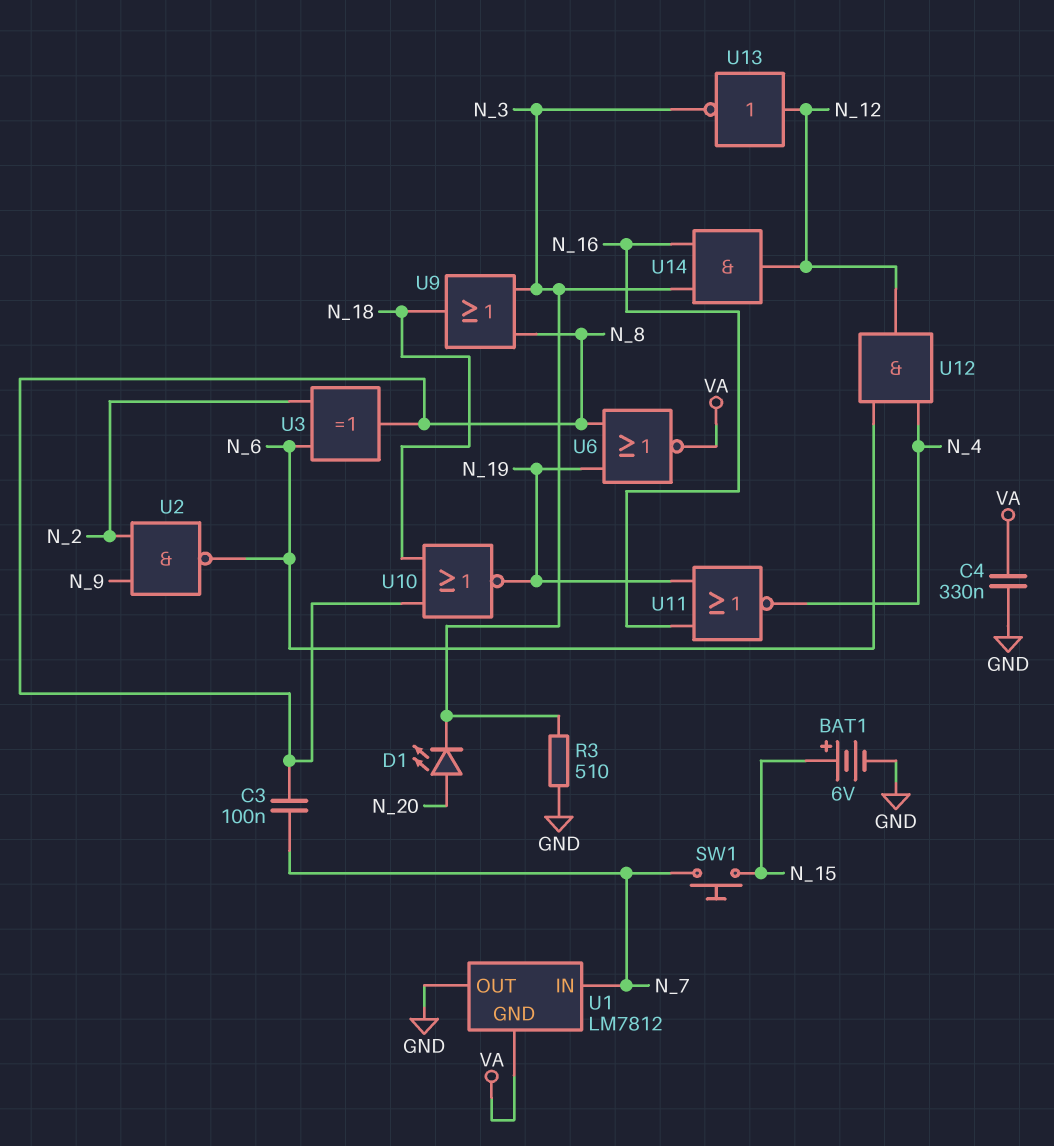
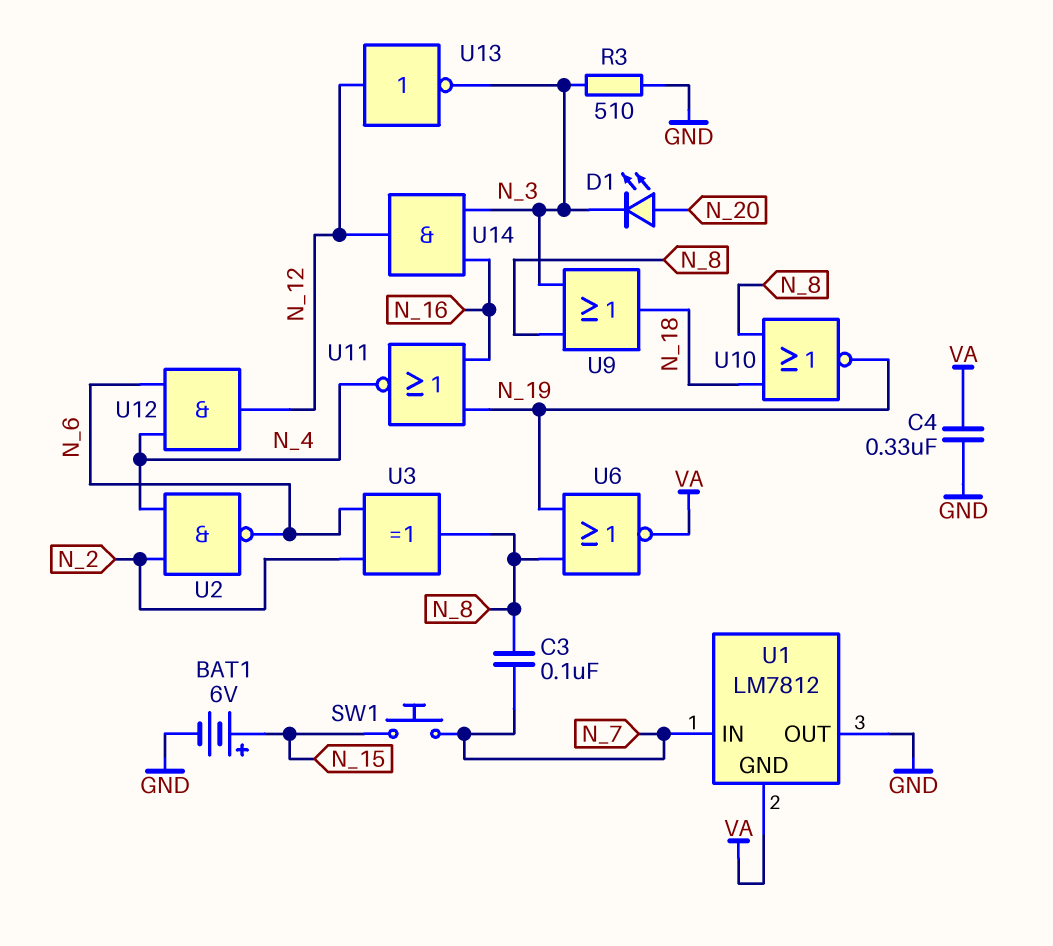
U2: NAND (in N_2, in N_9, out N_6) -> NAND (in N_2, in N_4, out N_6)

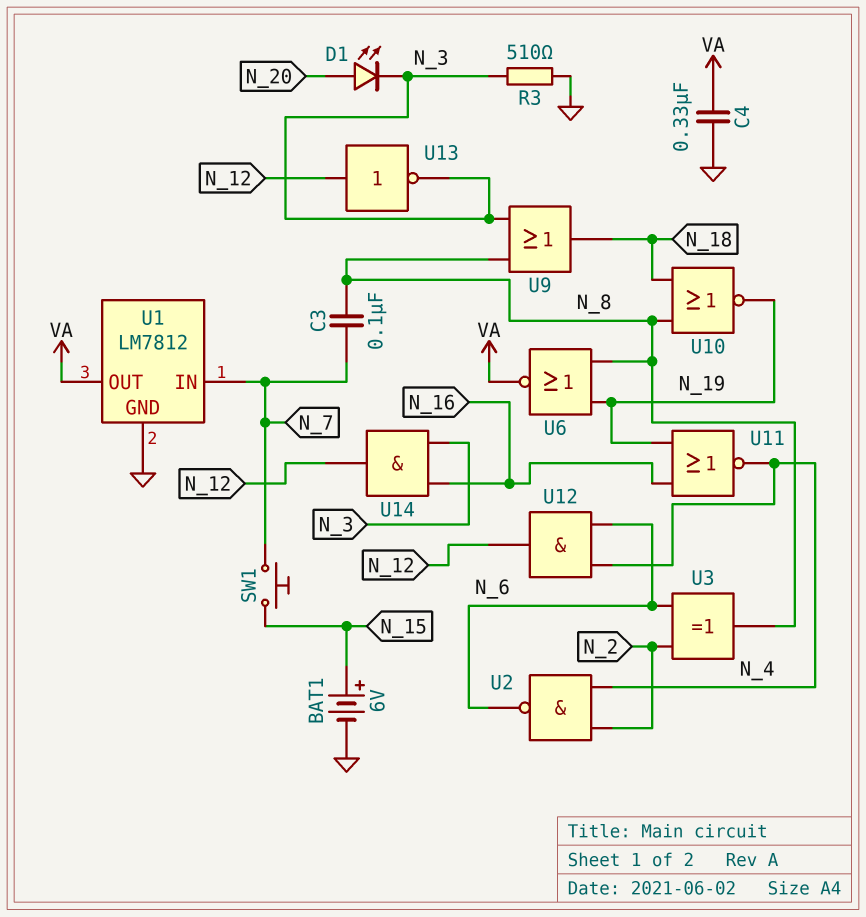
U1 pin GND: VA -> GND
U1 pin OUT: GND -> VA

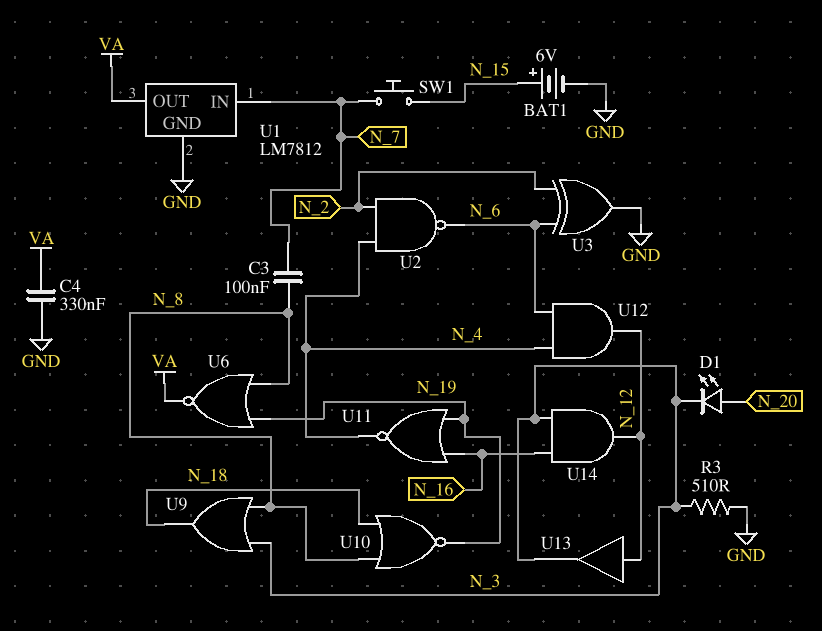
U3: XOR (in N_2, in N_6, out N_8) -> XOR (in N_2, in N_6, out GND)
U13: NOT (in N_12, out N_3) -> buffer (in N_12, out N_3)

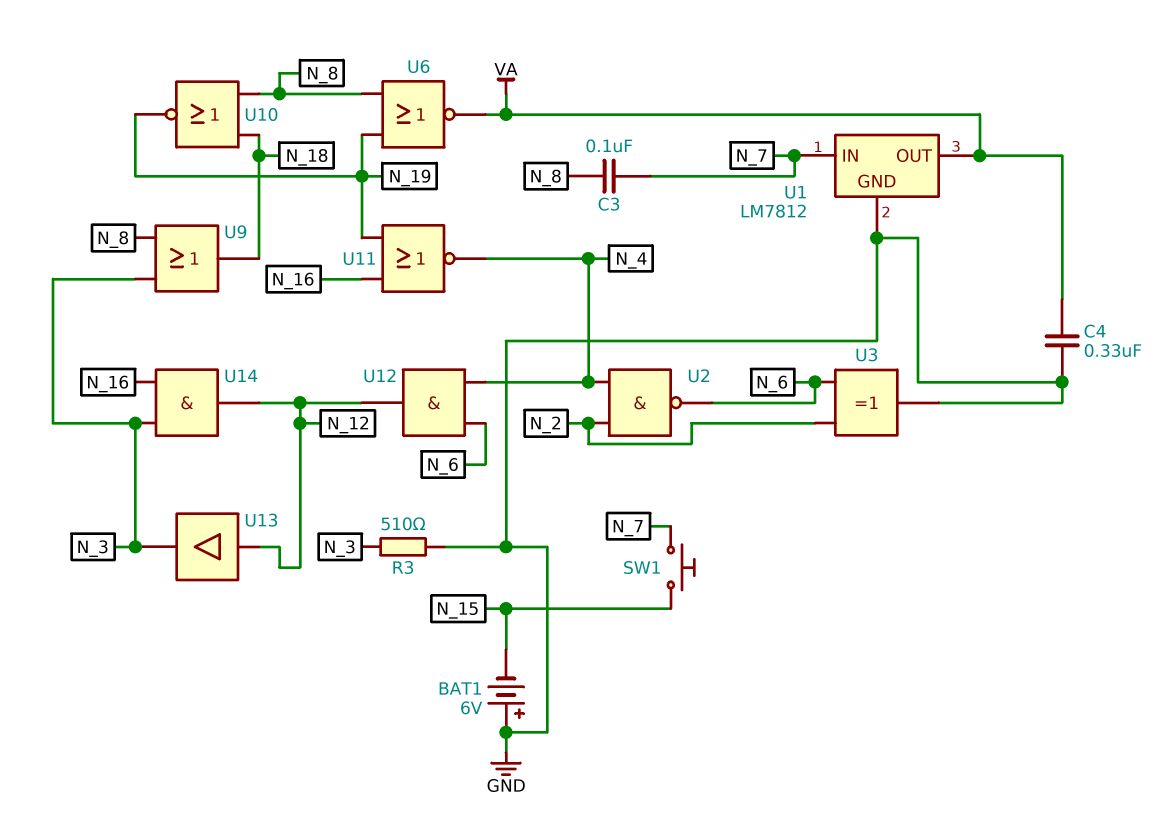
BAT1: 6V (plus N_15, minus GND) -> 6V (plus GND, minus N_15)
D1: LED (A N_20, K N_3) -> none

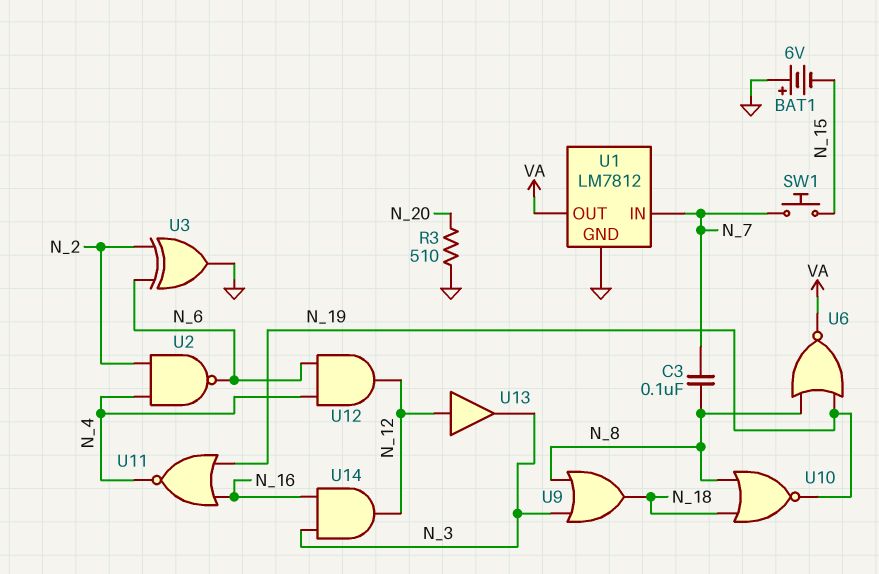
C4: 330nF (GND, VA) -> none
R3: 510 (GND, N_3) -> 510 (GND, N_20)

